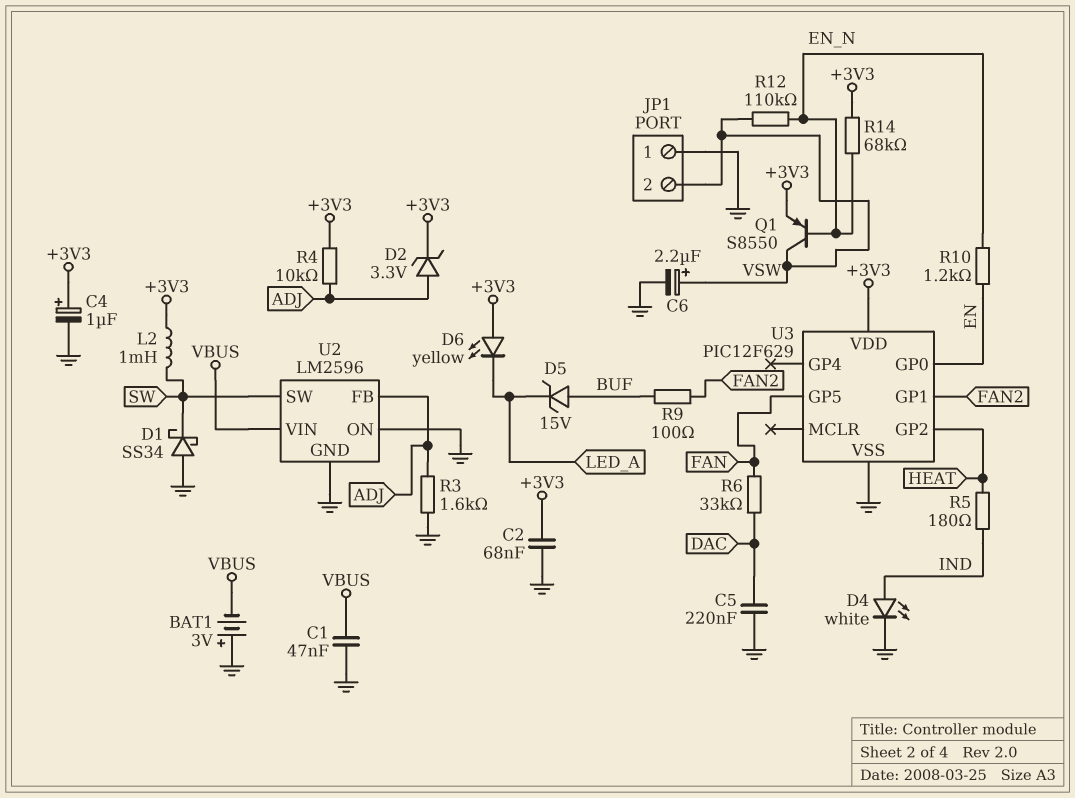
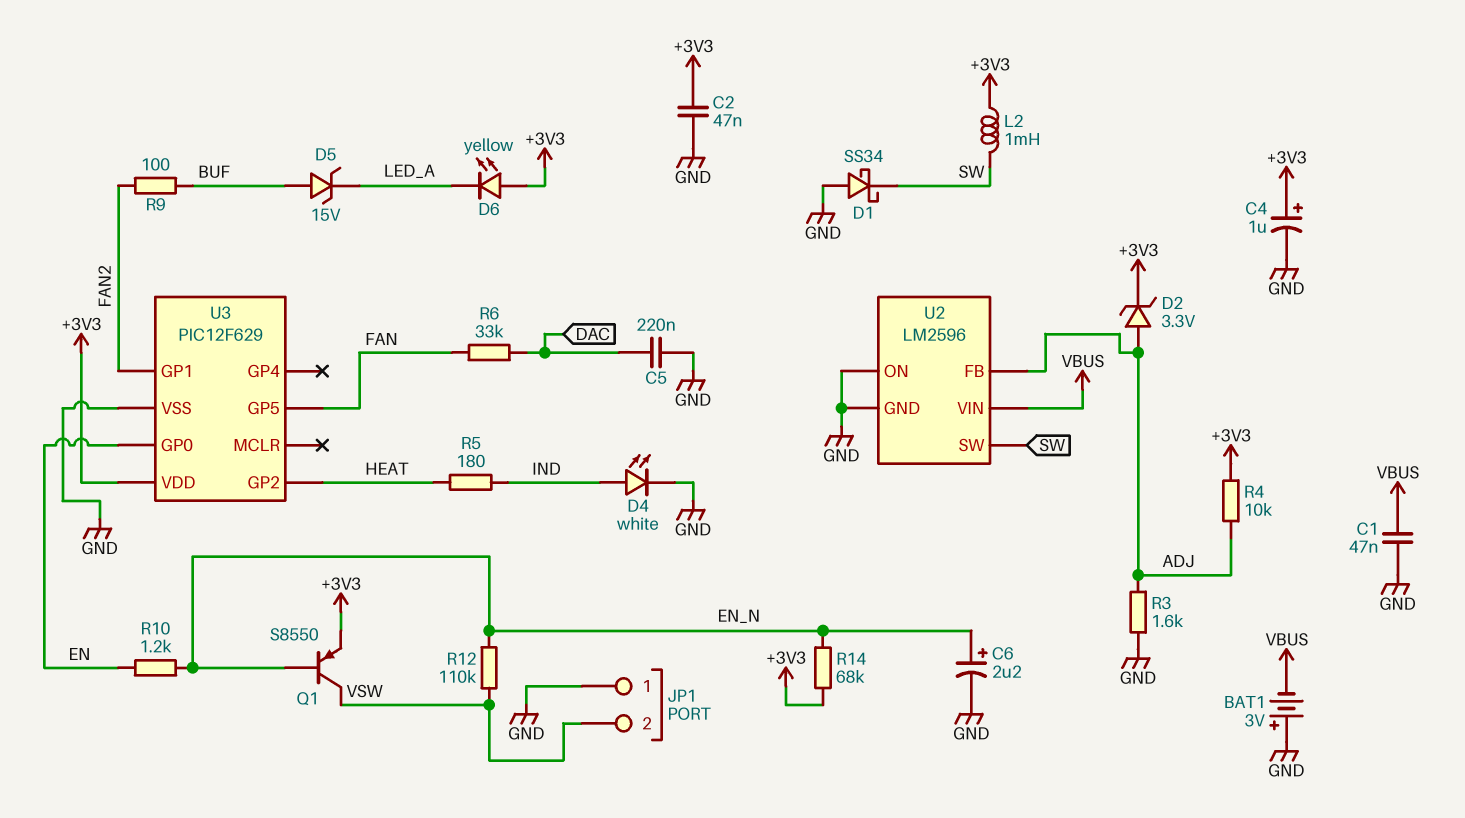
C2: 68nF (+3V3, GND) -> 47nF (+3V3, GND)
C6: 2.2uF (plus VSW, minus GND) -> 2.2uF (plus EN_N, minus GND)

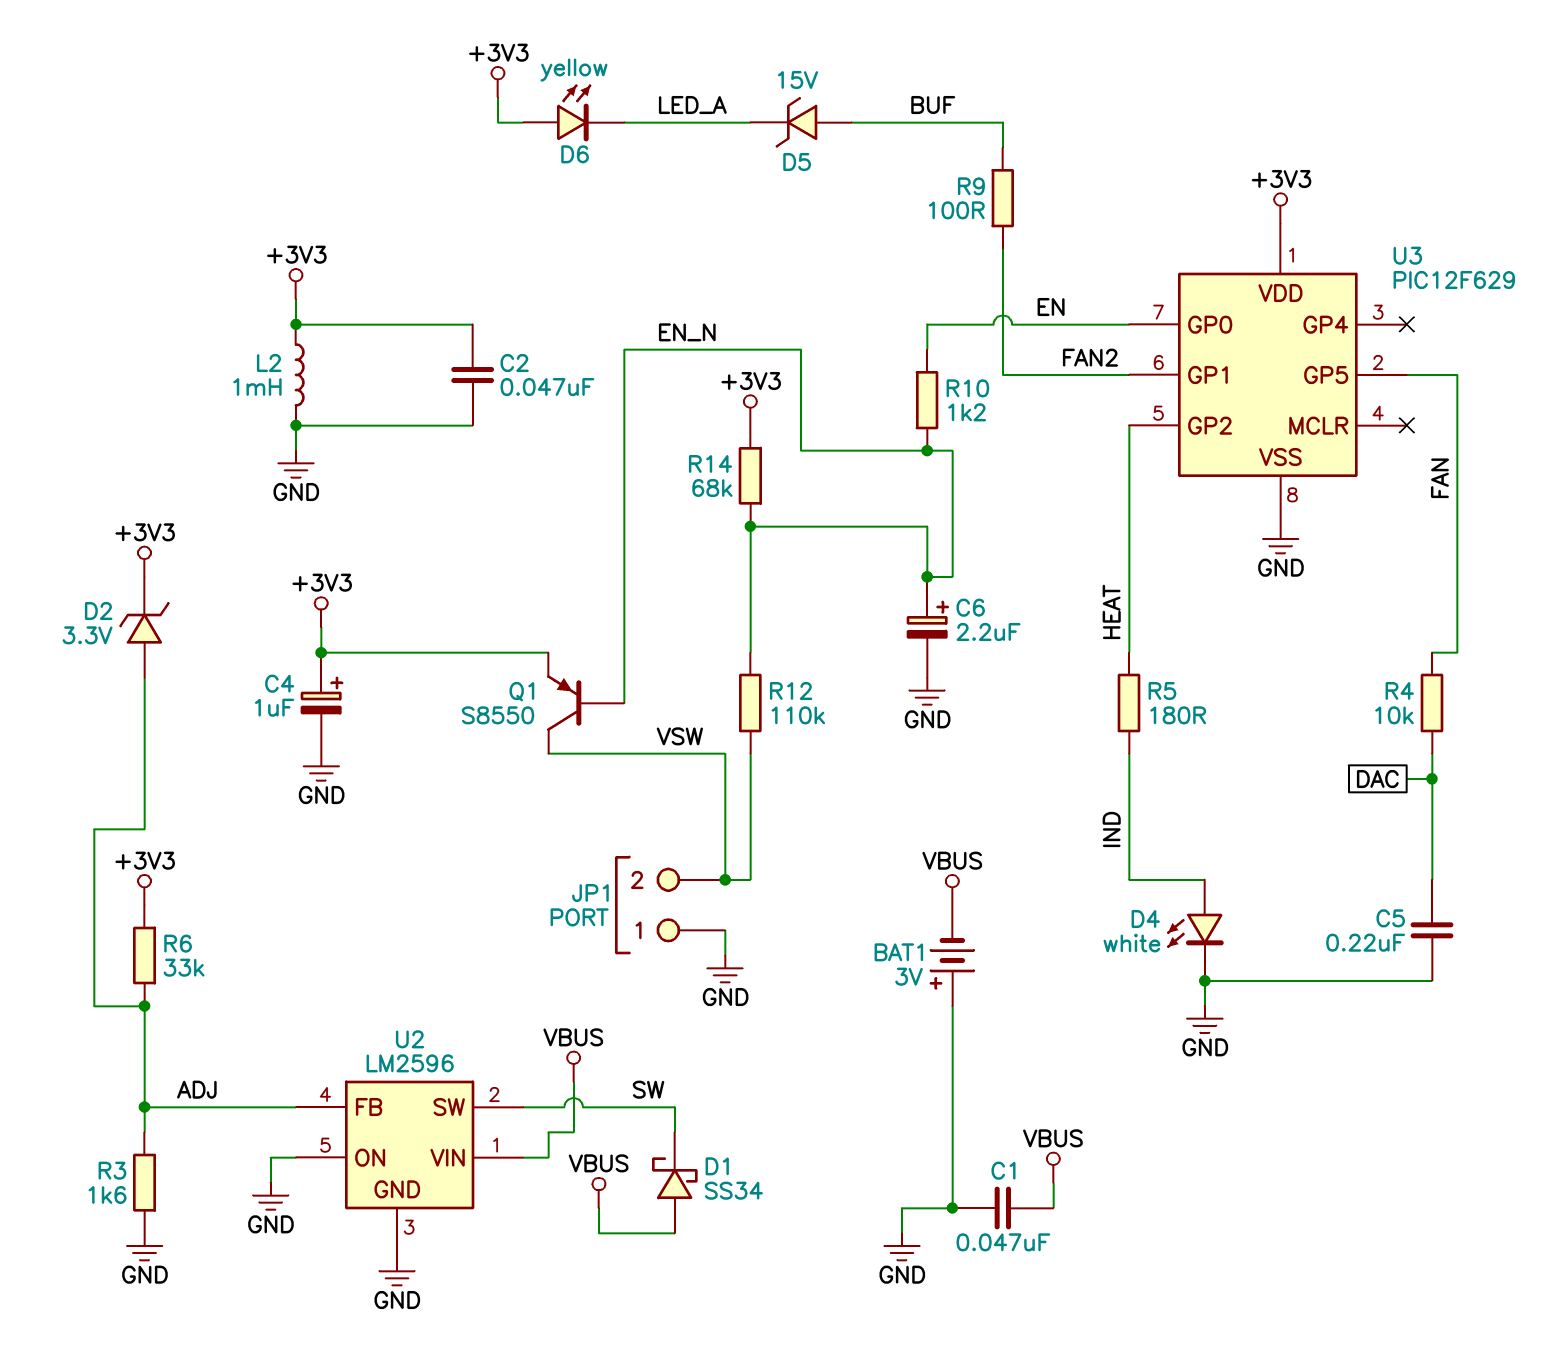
D1: schottky SS34 (A GND, K SW) -> schottky SS34 (A VBUS, K SW)
L2: 1mH (+3V3, SW) -> 1mH (+3V3, GND)
R4: 10k (+3V3, ADJ) -> 10k (DAC, FAN)
R6: 33k (DAC, FAN) -> 33k (+3V3, ADJ)

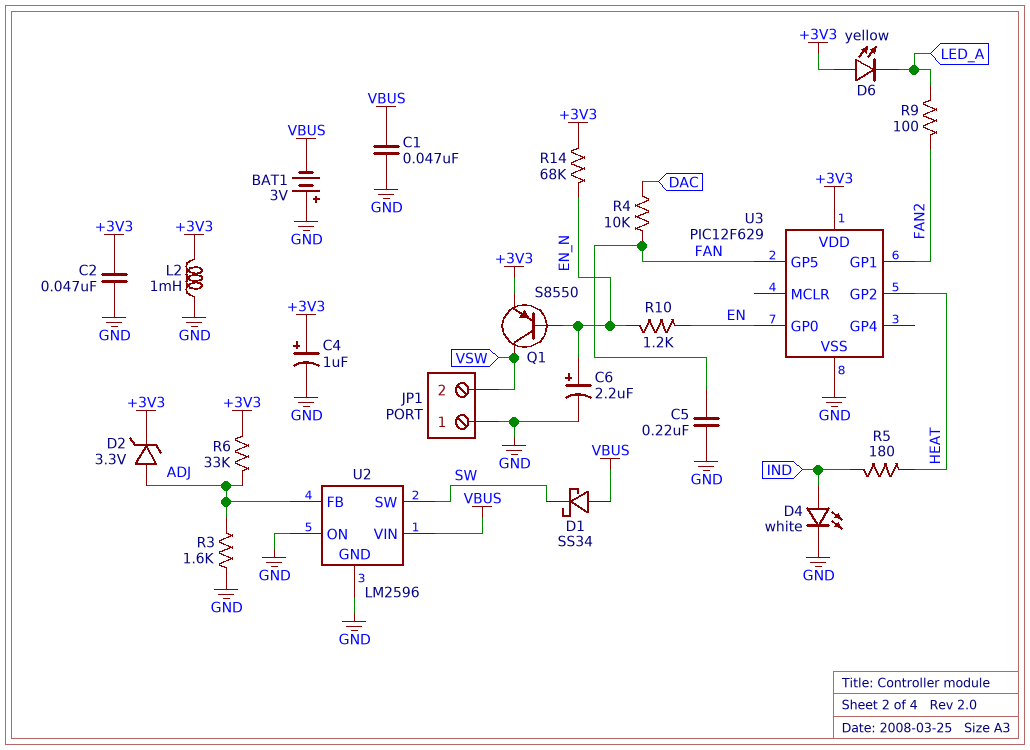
C5: 220nF (DAC, GND) -> 220nF (FAN, GND)
D5: zener 15V (A BUF, K LED_A) -> none
R9: 100 (BUF, FAN2) -> 100 (FAN2, LED_A)
R12: 110k (EN_N, VSW) -> none

